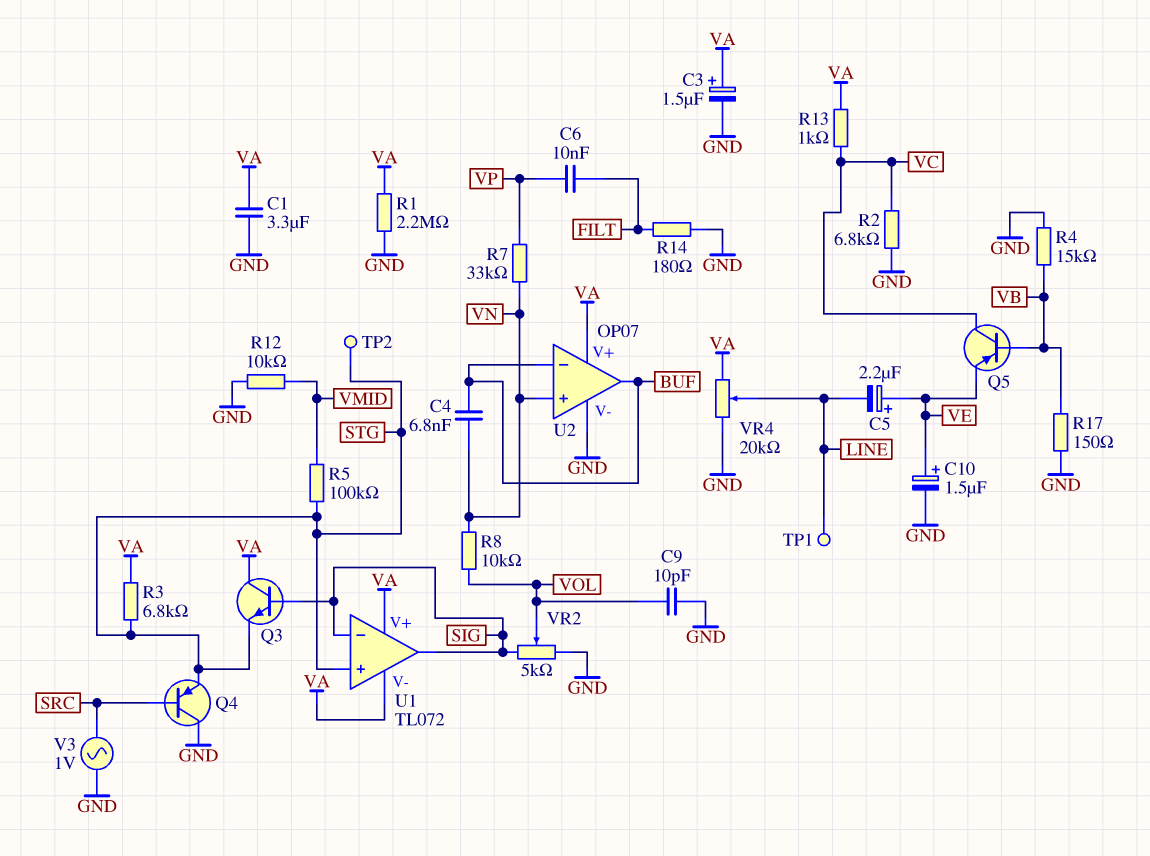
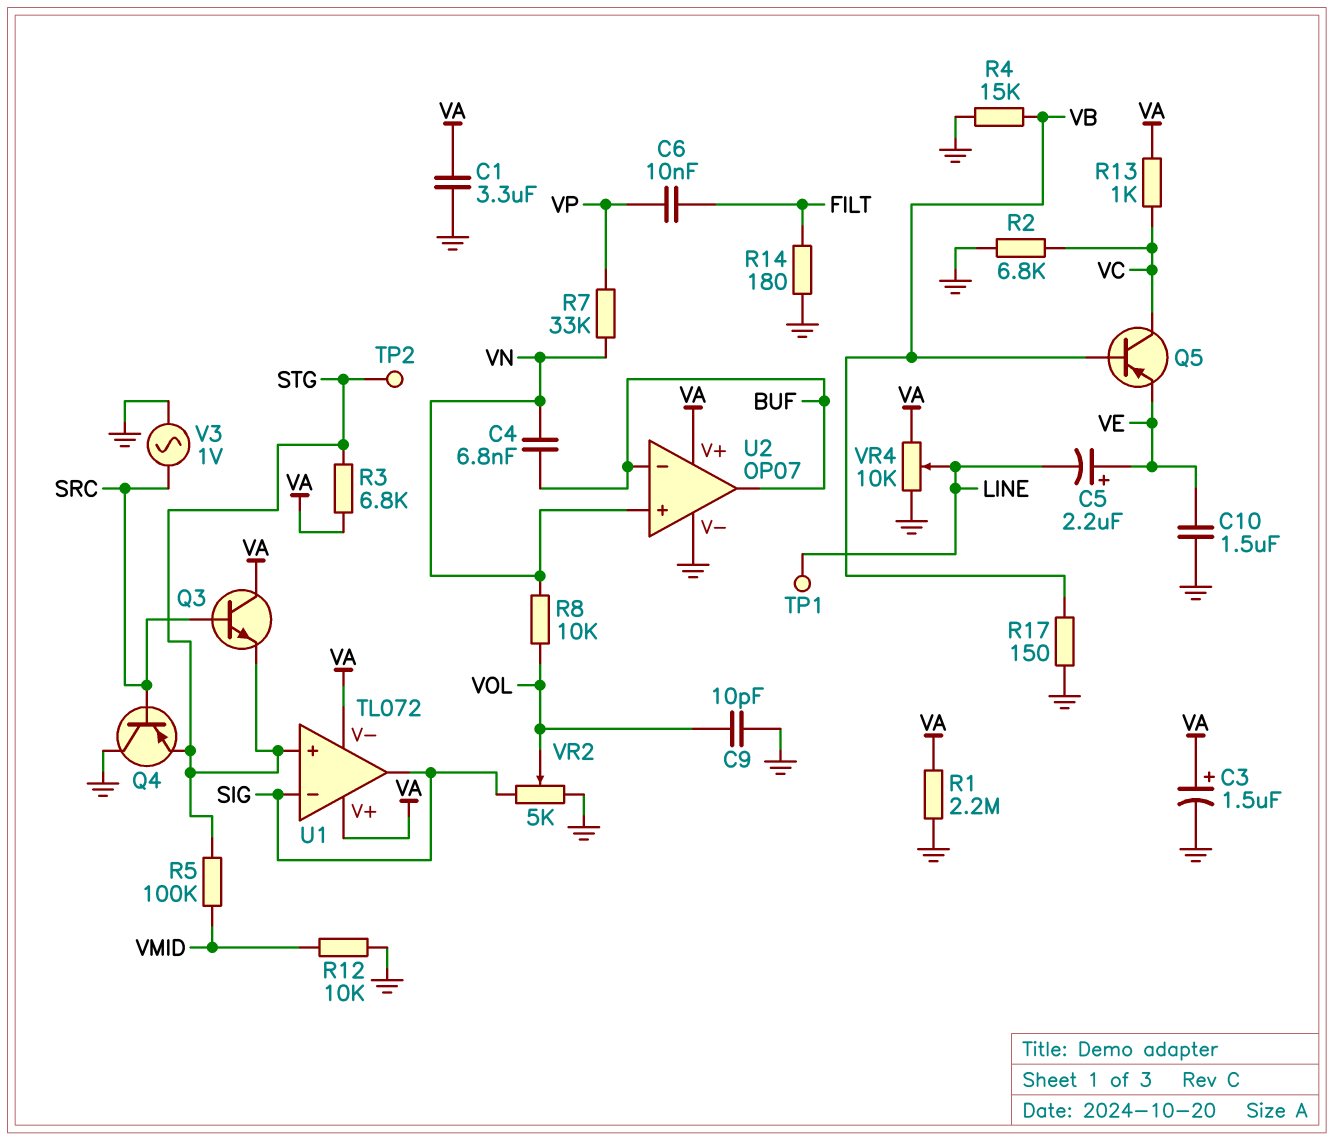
C10: 1.5uF (plus VE, minus GND) -> 1.5uF (GND, VE)
Q3: NPN (B SIG, C VA, E STG) -> NPN (B SRC, C VA, E STG)
VR4: 20k (GND, VA, wiper LINE) -> 10k (GND, VA, wiper LINE)

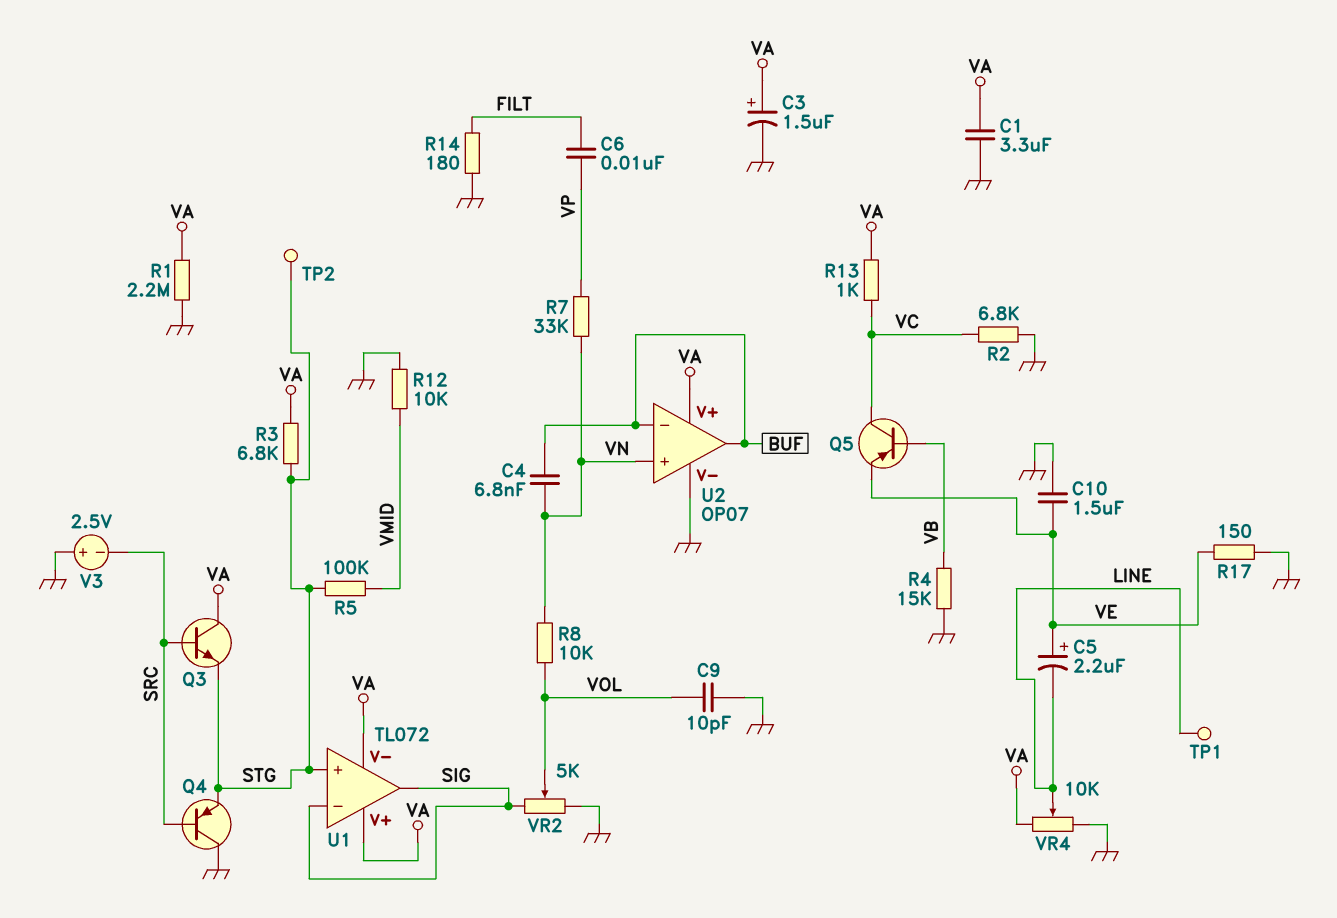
R17: 150 (GND, VB) -> 150 (GND, VE)
V3: AC 1V (GND, SRC) -> 2.5V (plus GND, minus SRC)

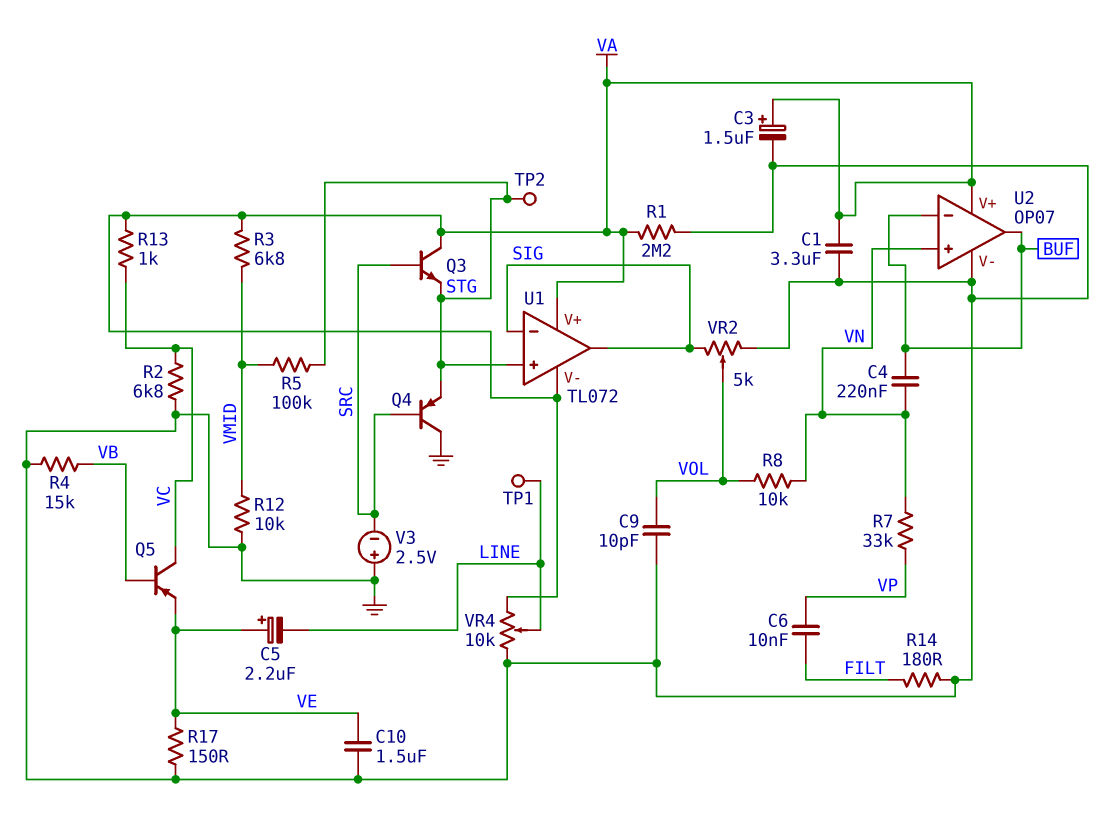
C4: 6.8nF (BUF, VN) -> 220nF (BUF, VN)
R3: 6.8k (STG, VA) -> 6.8k (VA, VMID)

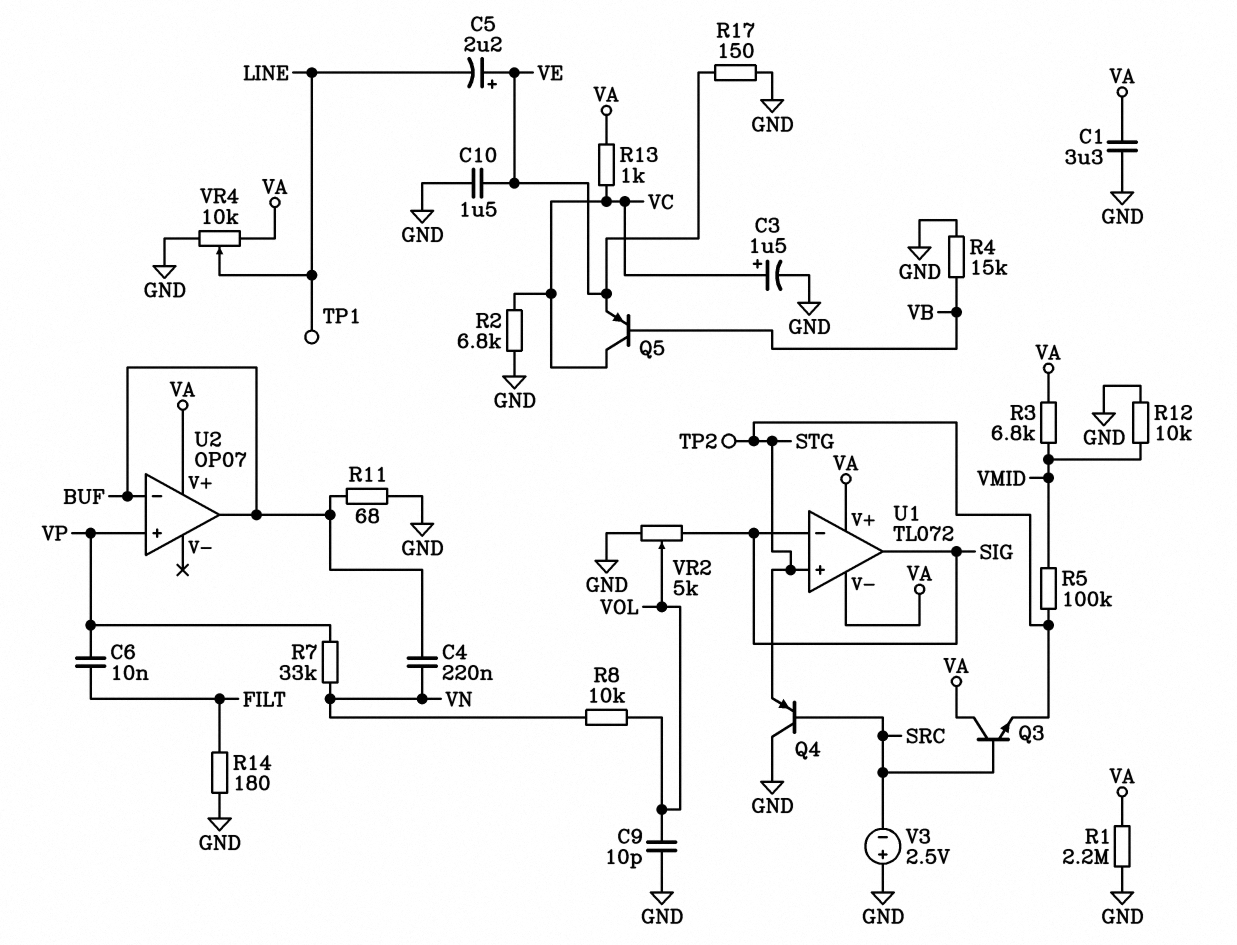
C3: 1.5uF (plus VA, minus GND) -> 1.5uF (plus VC, minus GND)
R11: none -> 68 (BUF, GND)
U2 pin V-: GND -> none
U2 pin in+: VN -> VP

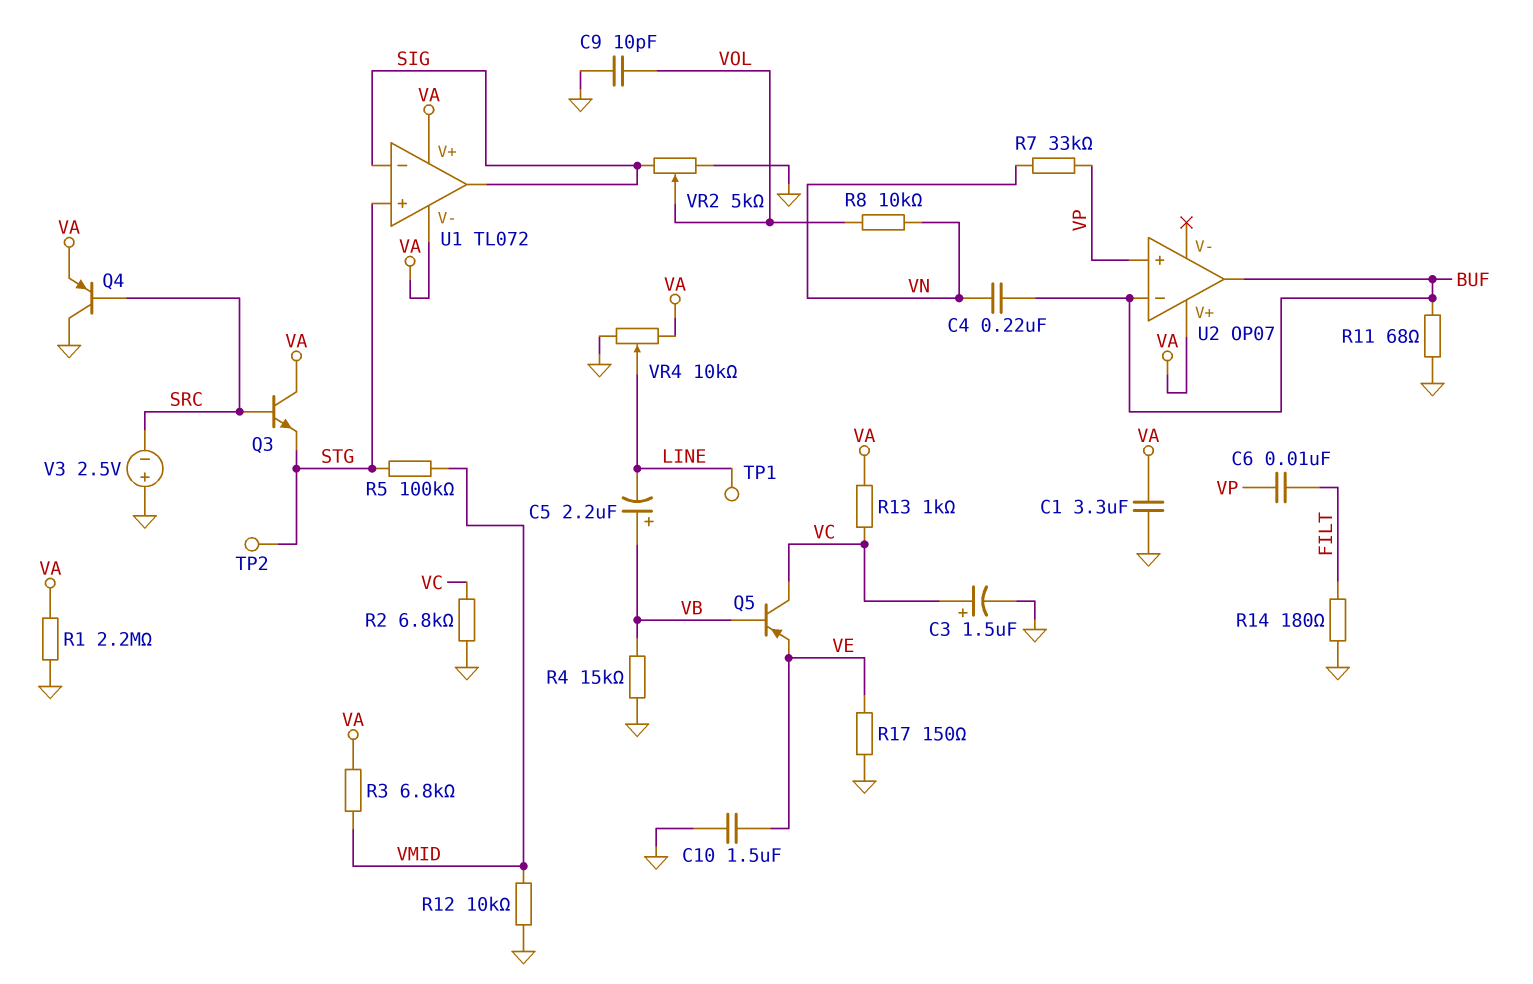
C5: 2.2uF (plus VE, minus LINE) -> 2.2uF (plus VB, minus LINE)
Q4: PNP (B SRC, C GND, E STG) -> PNP (B SRC, C GND, E VA)

